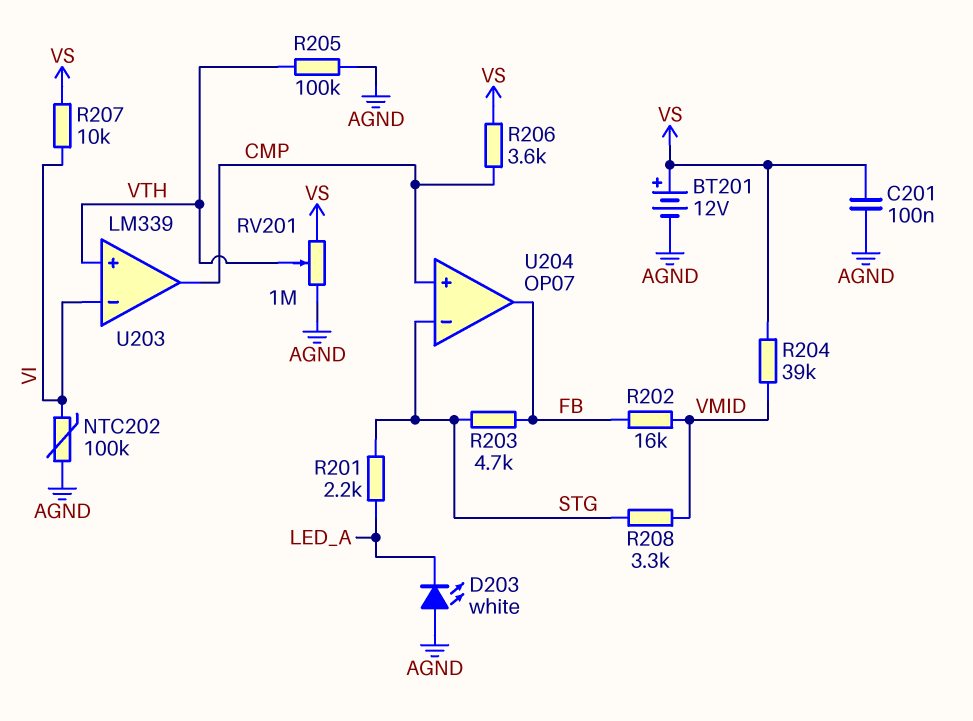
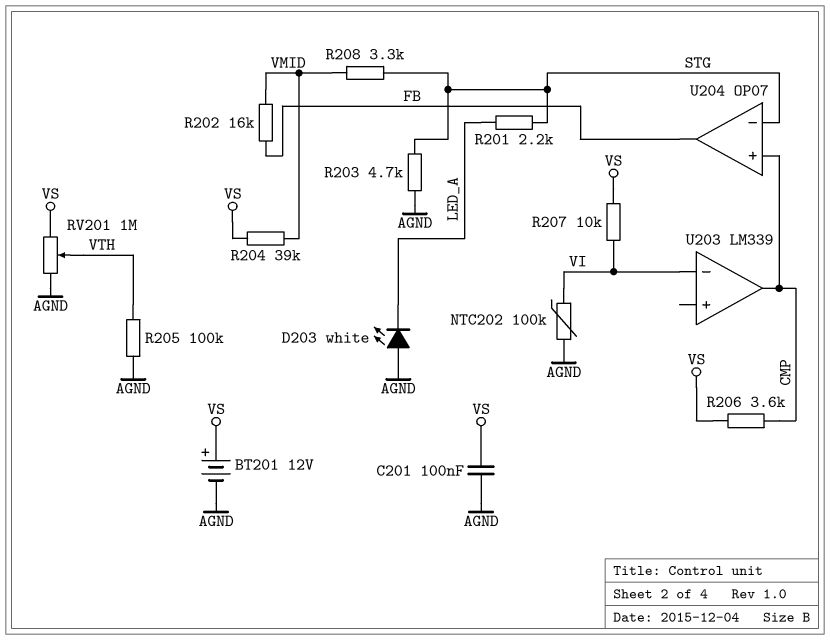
R203: 4.7k (FB, STG) -> 4.7k (AGND, STG)
U203 pin in+: VTH -> none

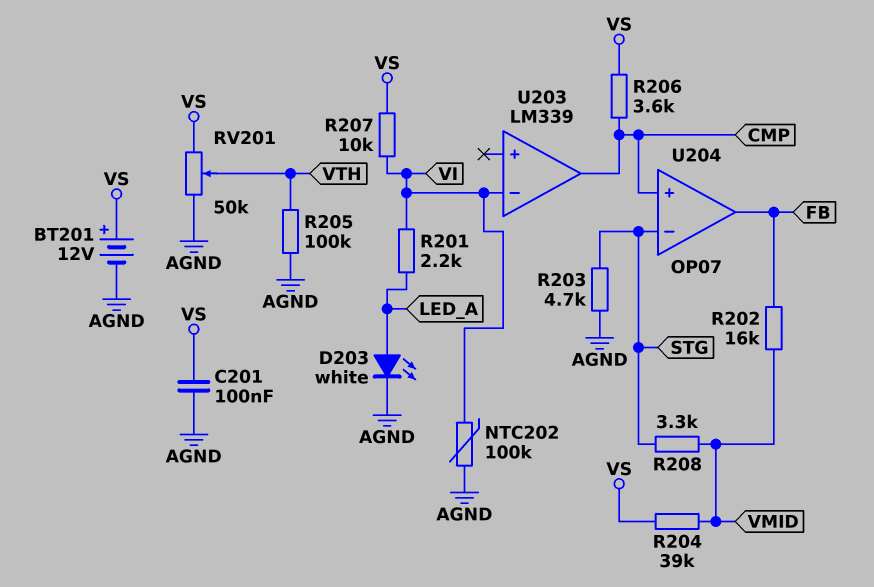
D203: LED white (A AGND, K LED_A) -> LED white (A LED_A, K AGND)
R201: 2.2k (LED_A, STG) -> 2.2k (LED_A, VI)
RV201: 1M (AGND, VS, wiper VTH) -> 50k (AGND, VS, wiper VTH)

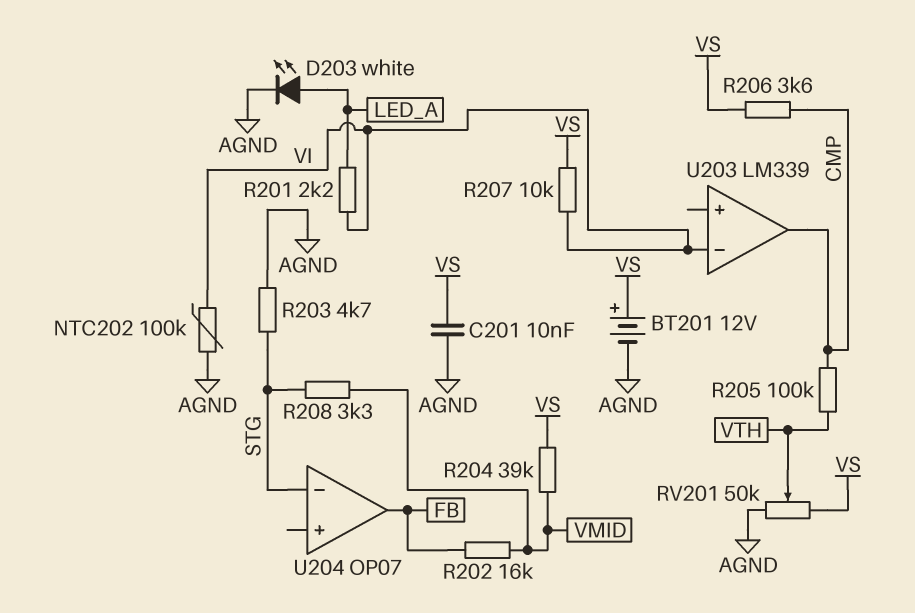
C201: 100nF (AGND, VS) -> 10nF (AGND, VS)
R205: 100k (AGND, VTH) -> 100k (CMP, VTH)
U204 pin in+: CMP -> none

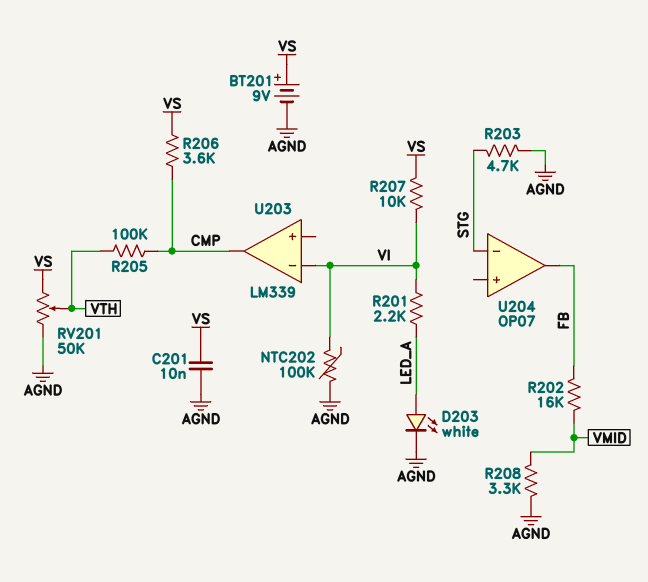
BT201: 12V (plus VS, minus AGND) -> 9V (plus VS, minus AGND)
R204: 39k (VMID, VS) -> none
R208: 3.3k (STG, VMID) -> 3.3k (AGND, VMID)

